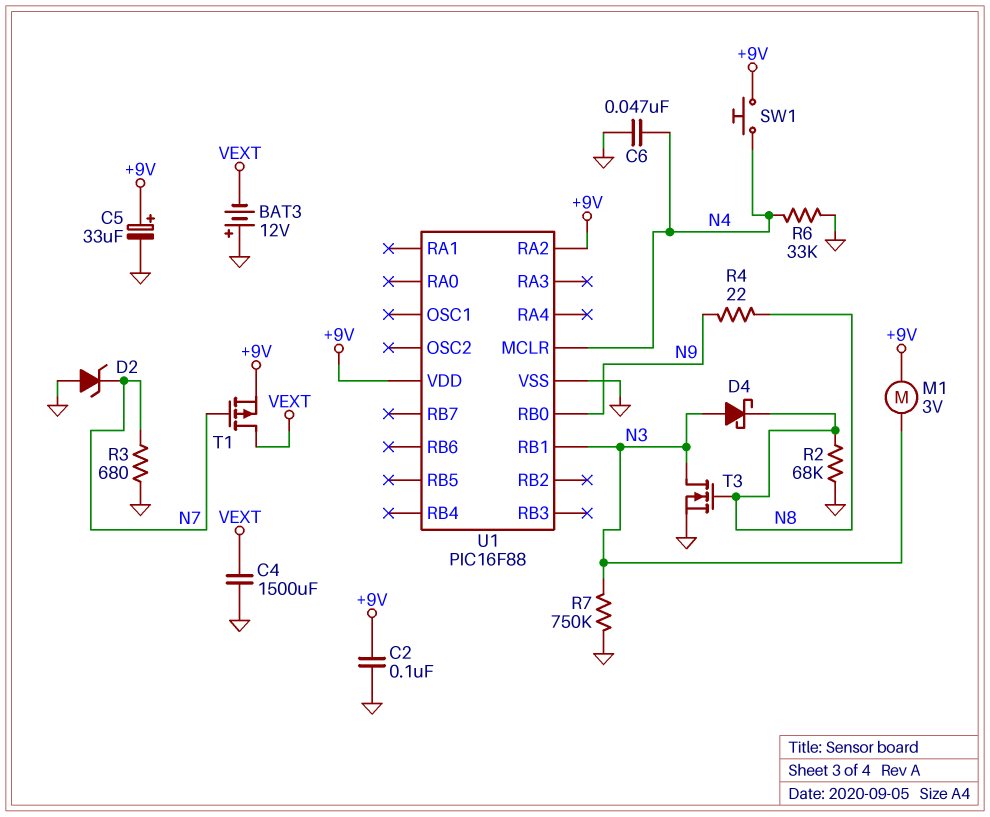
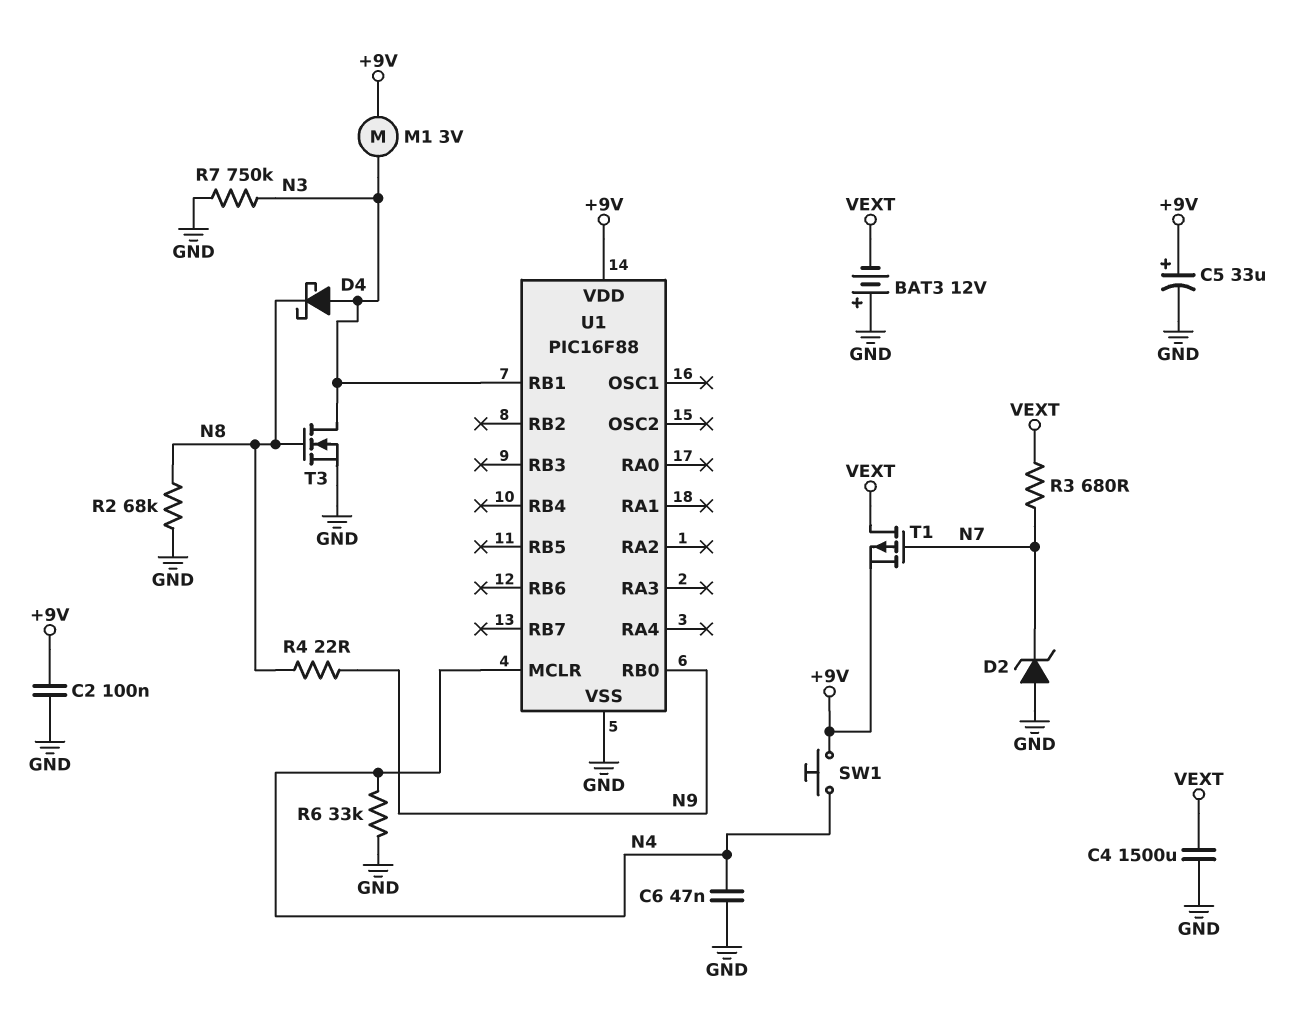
R3: 680 (GND, N7) -> 680 (N7, VEXT)
U1 pin RA2: +9V -> none

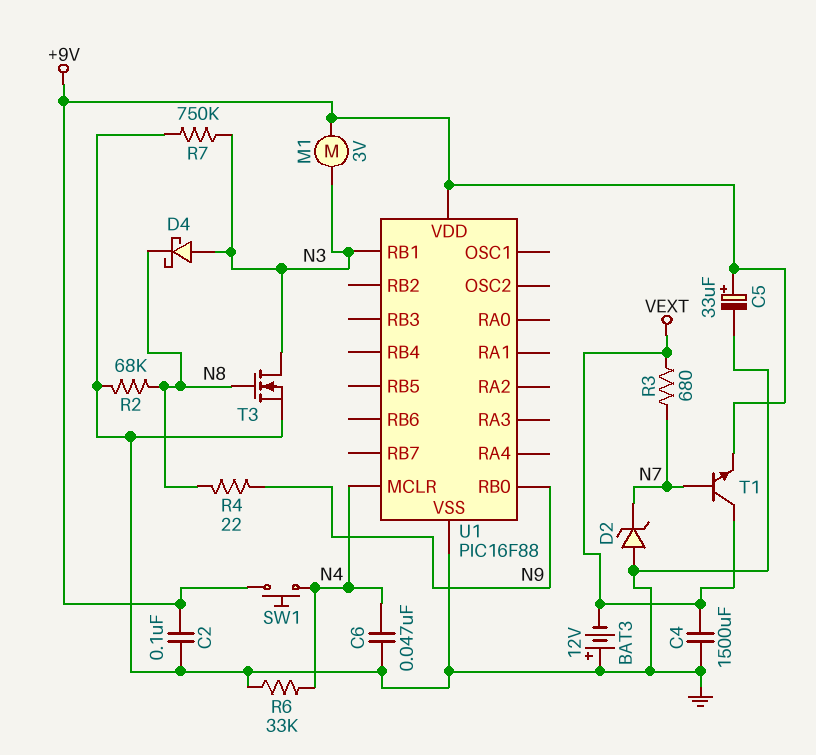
T1: PMOS (G N7, D VEXT, S +9V) -> NPN (B N7, C VEXT, E +9V)

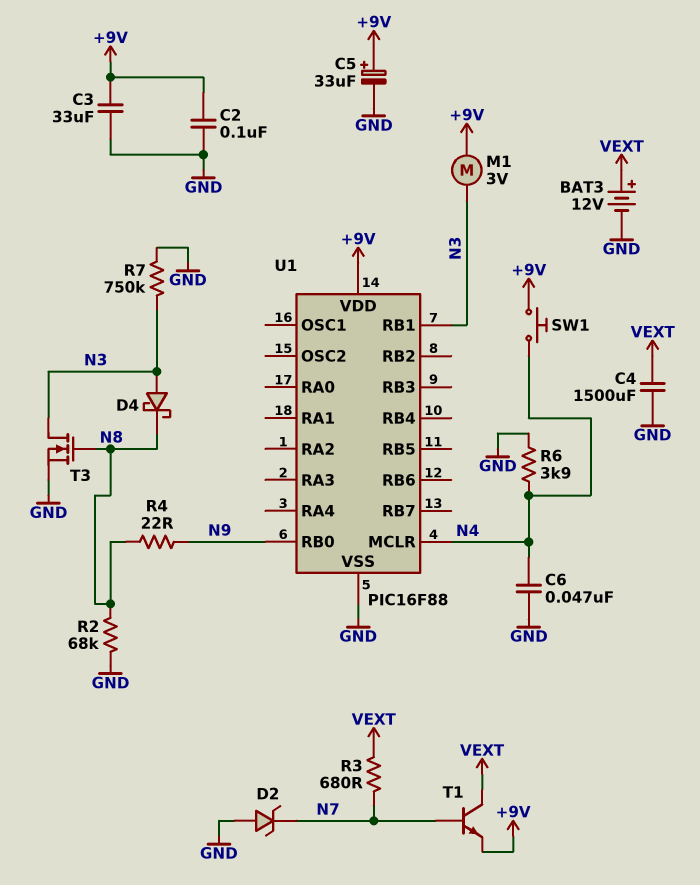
BAT3: 12V (plus GND, minus VEXT) -> 12V (plus VEXT, minus GND)
C3: none -> 33uF (+9V, GND)
R6: 33k (GND, N4) -> 3.9k (GND, N4)

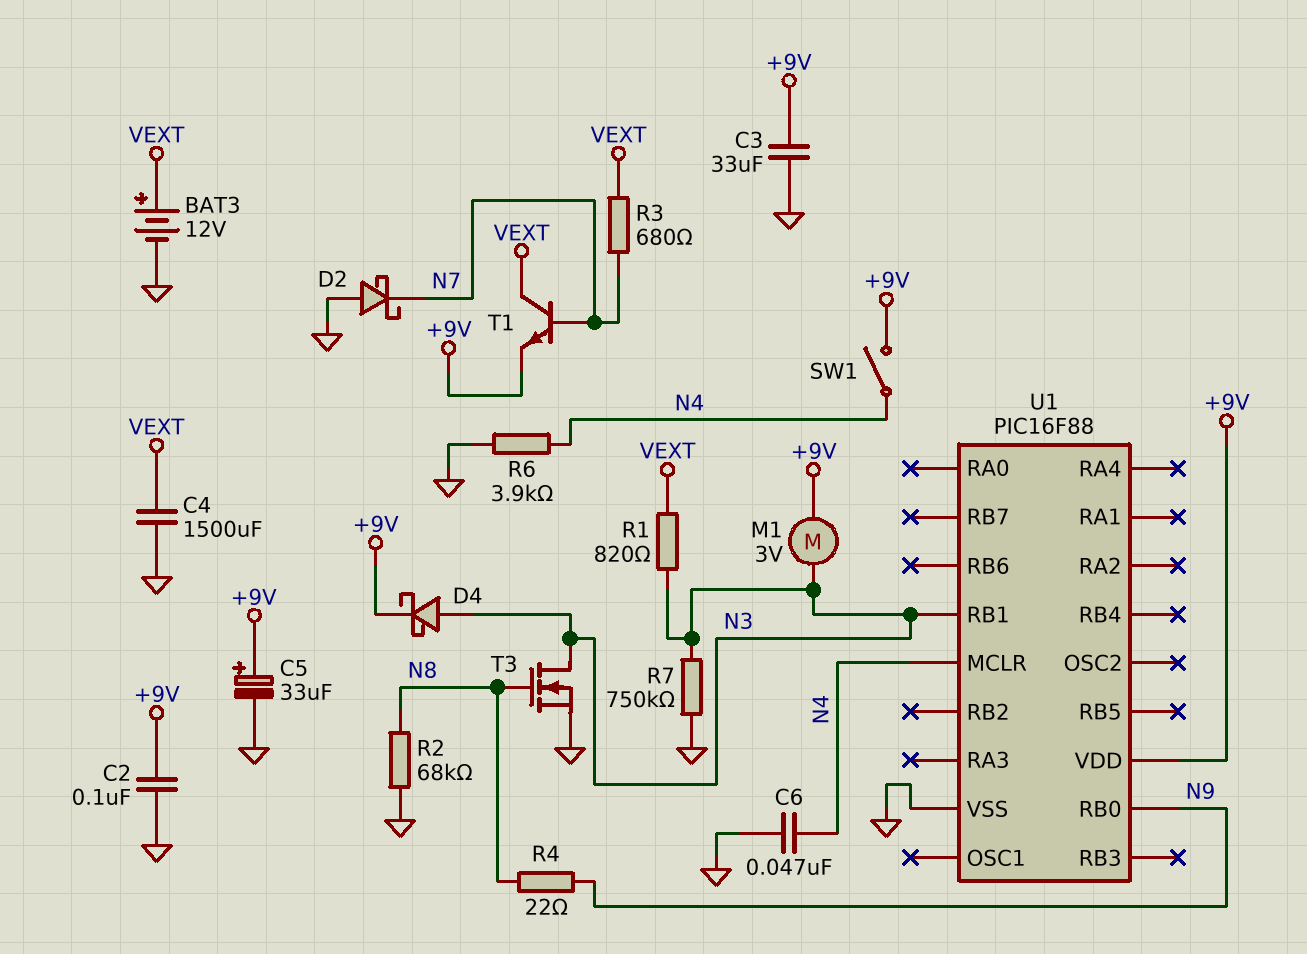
D2: zener (A GND, K N7) -> schottky (A GND, K N7)
D4: schottky (A N3, K N8) -> schottky (A N3, K +9V)
R1: none -> 820 (N3, VEXT)
SW1: button (+9V, N4) -> switch (+9V, N4)

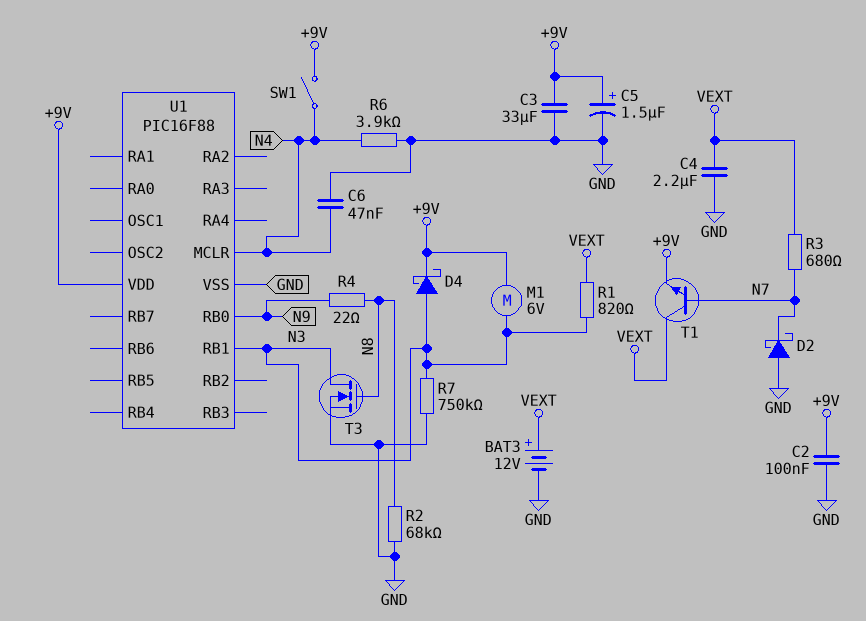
C4: 1500uF (GND, VEXT) -> 2.2uF (GND, VEXT)
C5: 33uF (plus +9V, minus GND) -> 1.5uF (plus +9V, minus GND)
M1: motor 3V (+9V, N3) -> motor 6V (+9V, N3)

